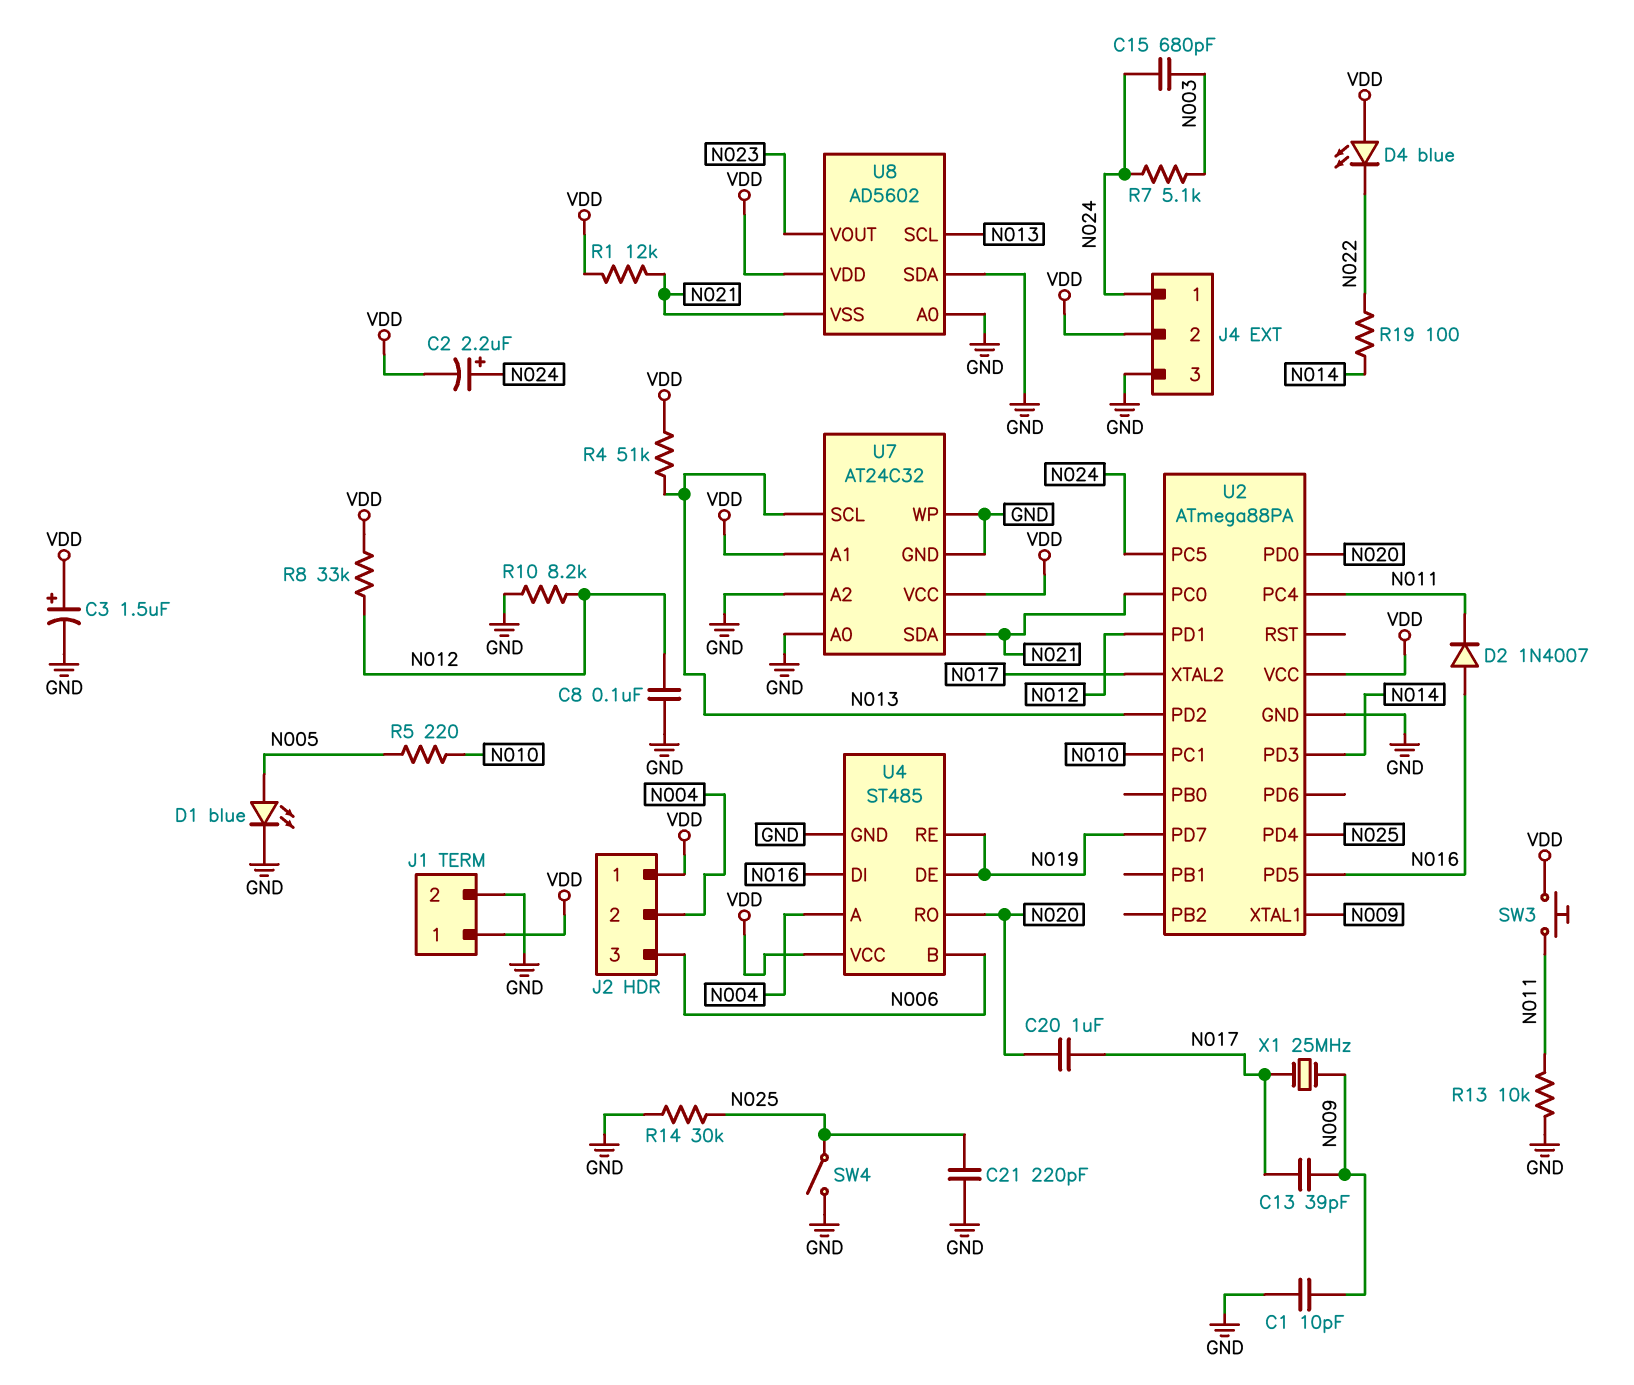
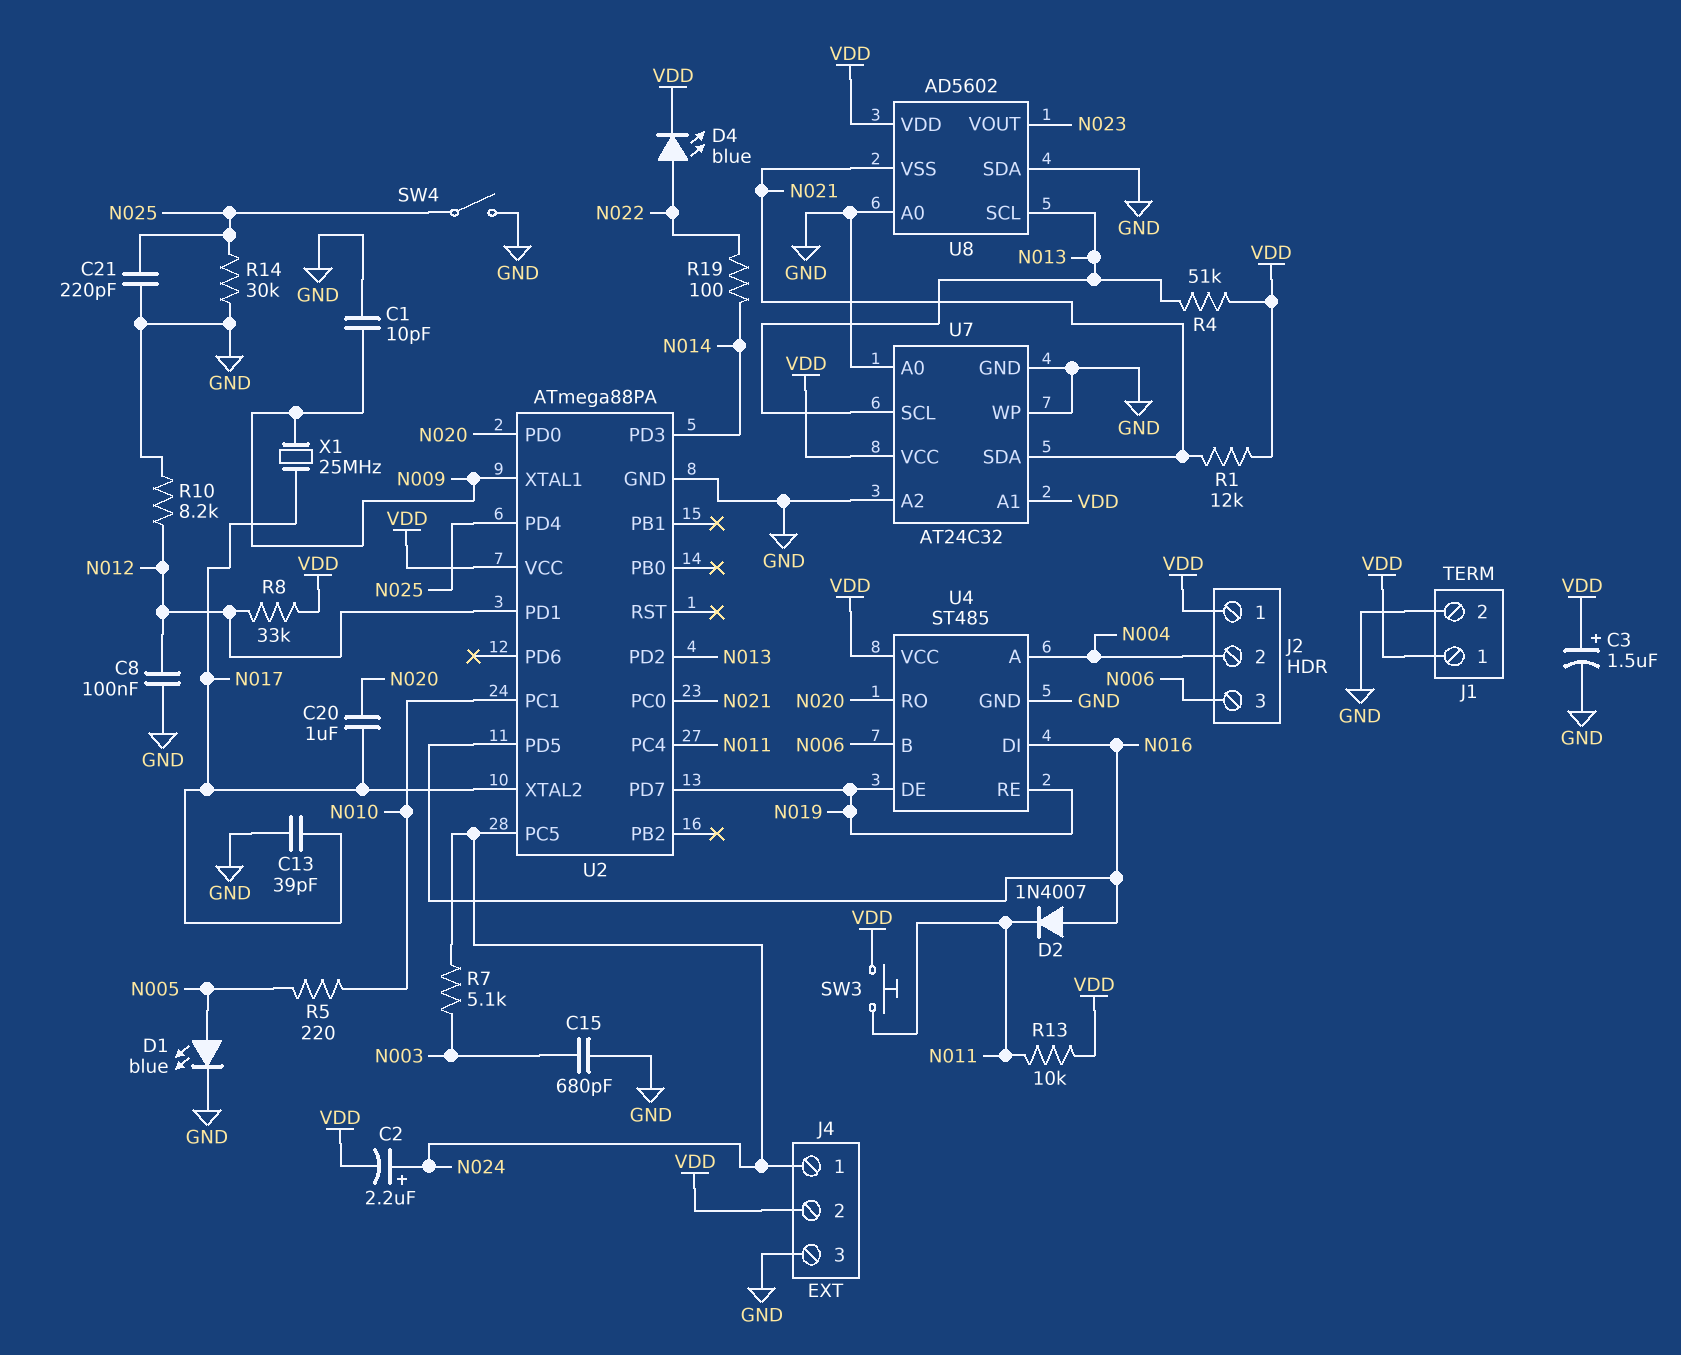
C13: 39pF (N009, N017) -> 39pF (GND, N017)
C15: 680pF (N003, N024) -> 680pF (GND, N003)
D4: LED blue (A VDD, K N022) -> LED blue (A N022, K VDD)
R13: 10k (GND, N011) -> 10k (N011, VDD)

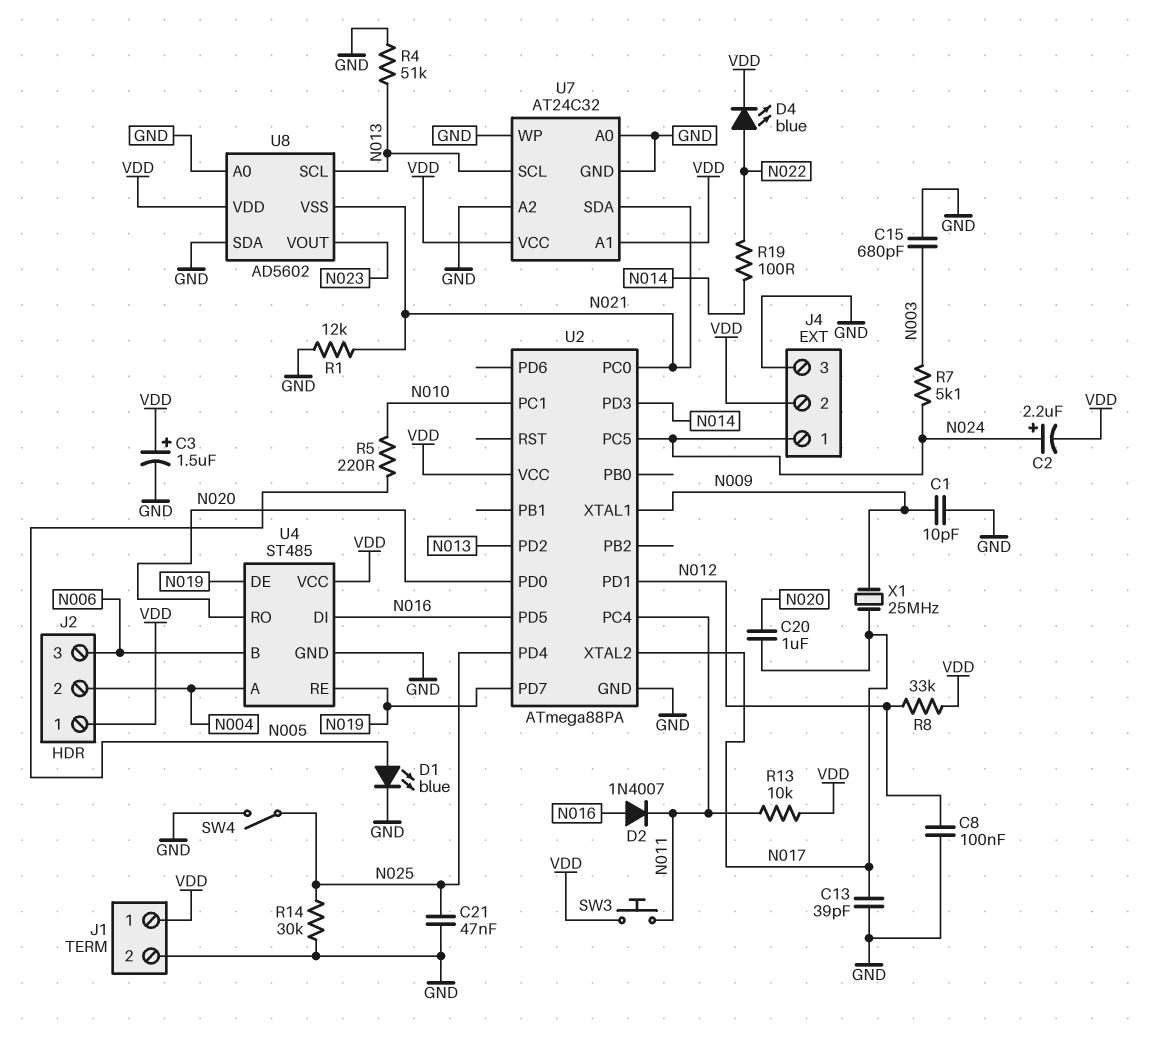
C21: 220pF (GND, N025) -> 47nF (GND, N025)
R1: 12k (N021, VDD) -> 12k (GND, N021)
R4: 51k (N013, VDD) -> 51k (GND, N013)
R10: 8.2k (GND, N012) -> none

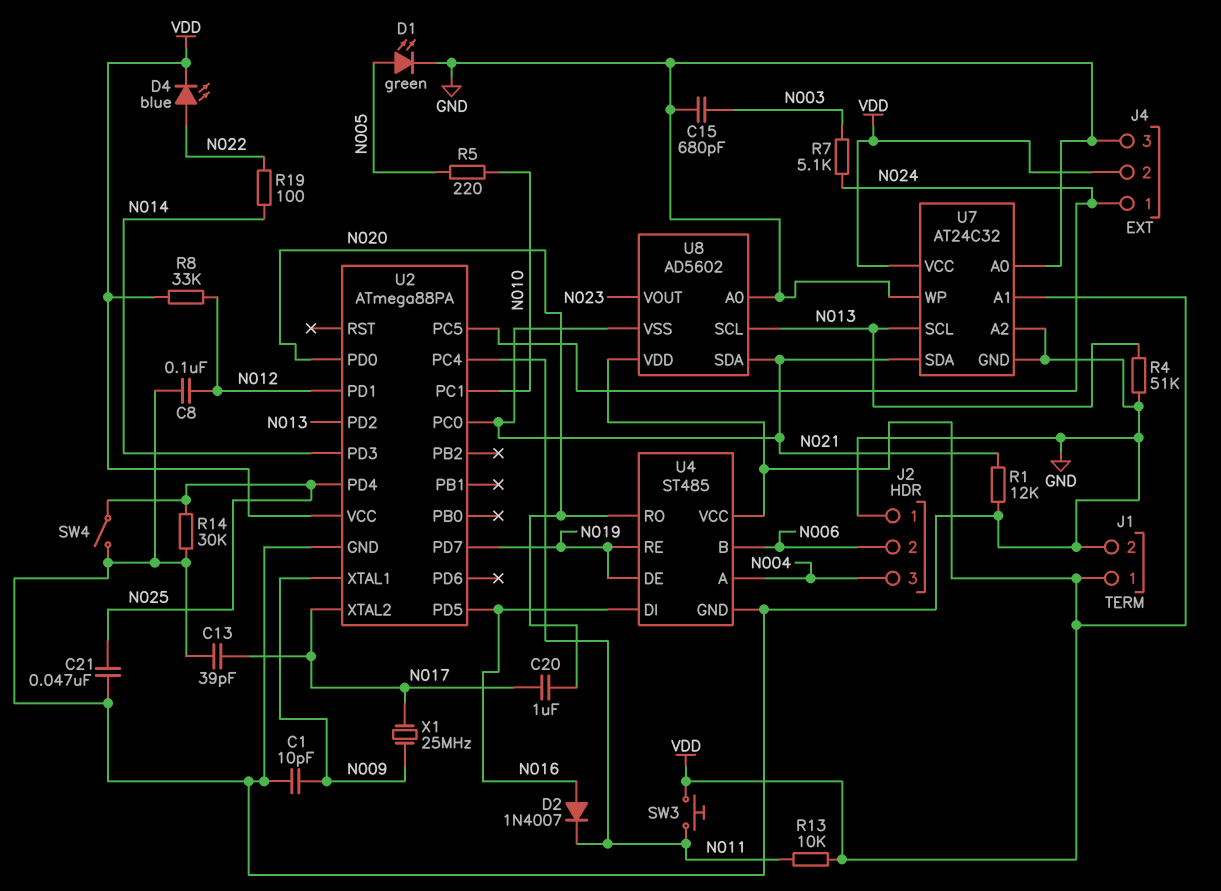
C2: 2.2uF (plus N024, minus VDD) -> none
C3: 1.5uF (plus VDD, minus GND) -> none
D1: LED blue (A N005, K GND) -> LED green (A N005, K GND)
J2 pin 1: VDD -> GND
J2 pin 2: N004 -> N006
J2 pin 3: N006 -> N004
U8 pin SDA: GND -> N021

